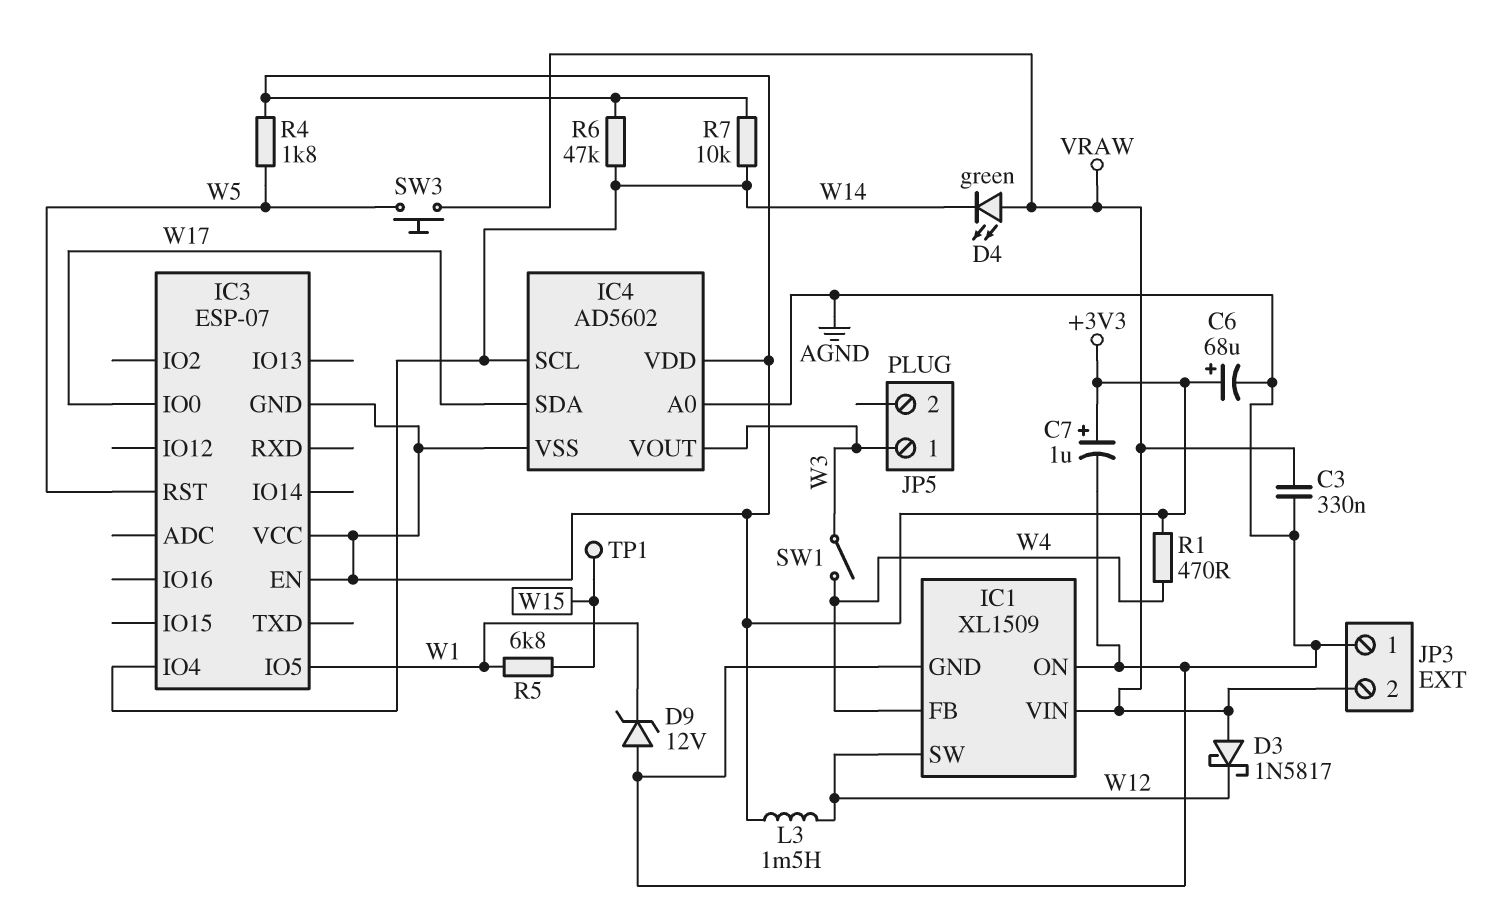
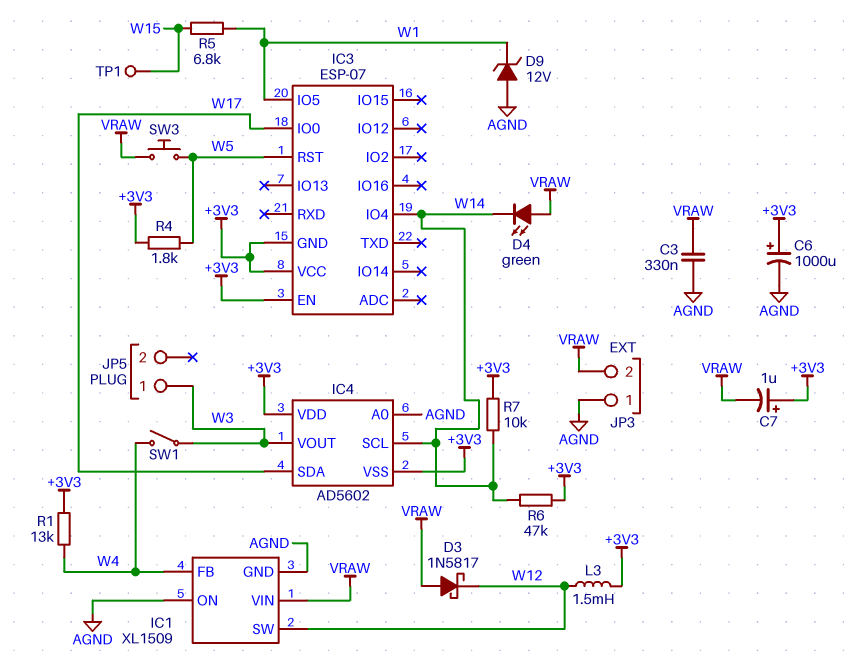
C6: 68uF (plus +3V3, minus AGND) -> 1000uF (plus +3V3, minus AGND)
C7: 1uF (plus +3V3, minus AGND) -> 1uF (plus +3V3, minus VRAW)
R1: 470 (+3V3, W4) -> 13k (+3V3, W4)

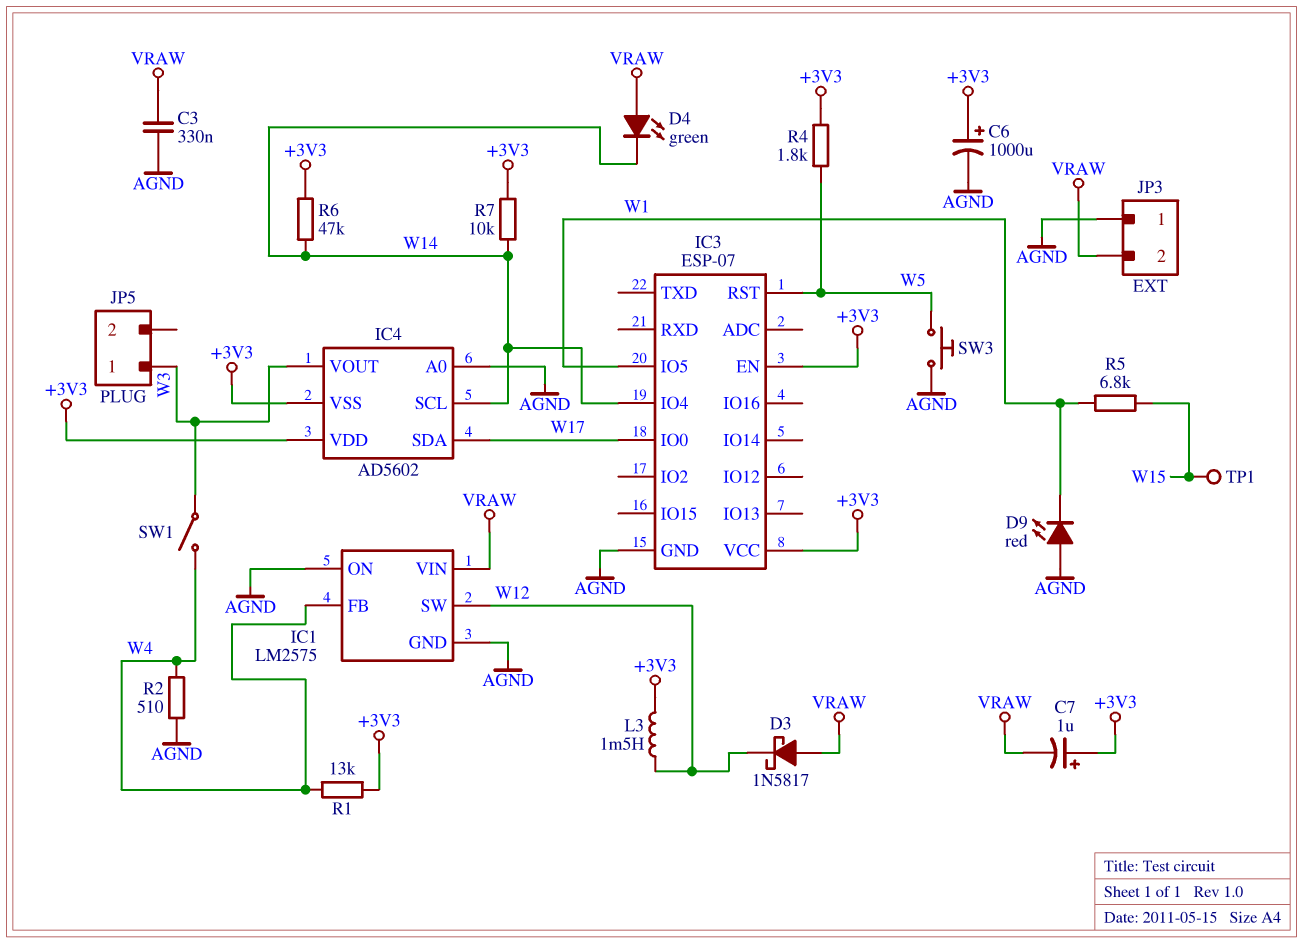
D9: zener 12V (A AGND, K W1) -> LED red (A AGND, K W1)
IC1: XL1509 -> LM2575
IC3 pin GND: +3V3 -> AGND
R2: none -> 510 (AGND, W4)
SW3: button (VRAW, W5) -> button (AGND, W5)

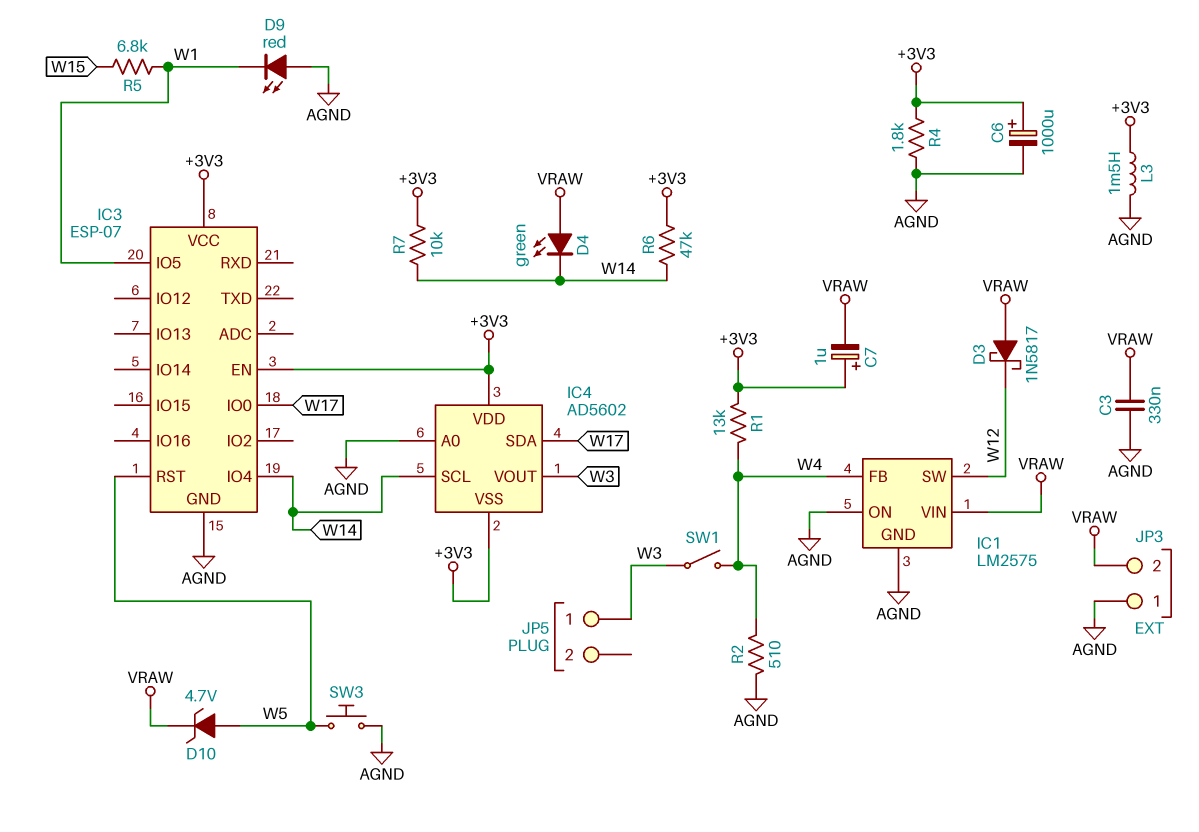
D10: none -> zener 4.7V (A W5, K VRAW)
L3: 1.5mH (+3V3, W12) -> 1.5mH (+3V3, AGND)
R4: 1.8k (+3V3, W5) -> 1.8k (+3V3, AGND)
TP1: test point (W15) -> none

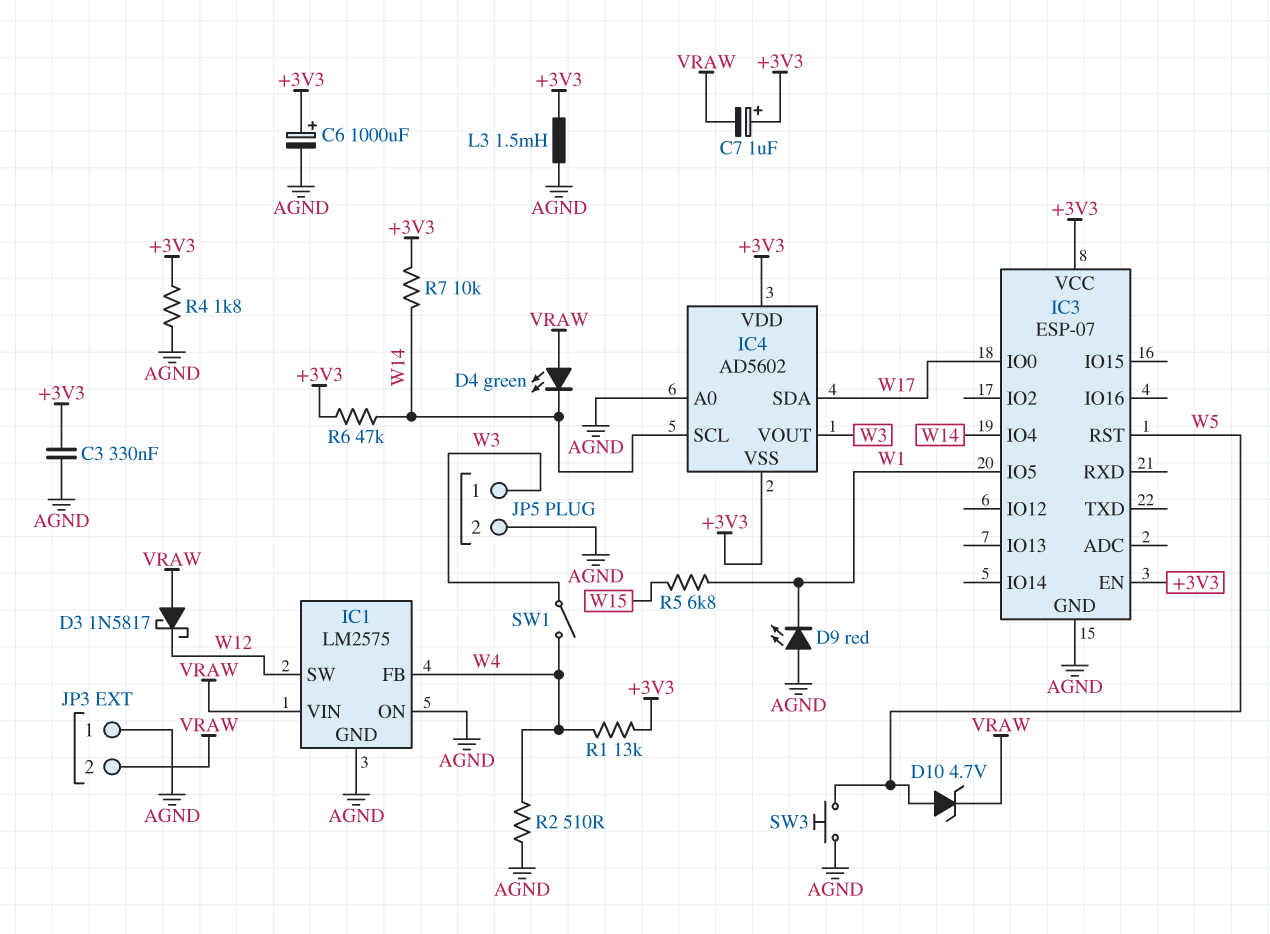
C3: 330nF (AGND, VRAW) -> 330nF (+3V3, AGND)
JP5 pin 2: none -> AGND

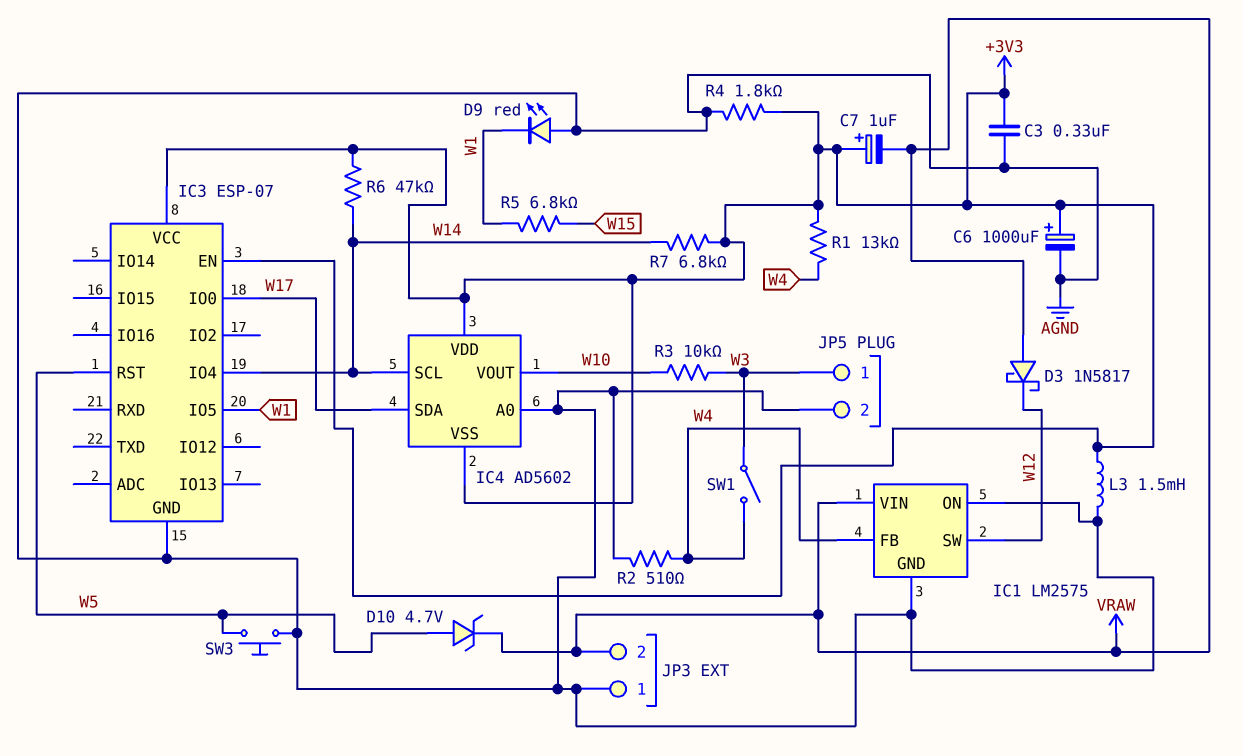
D4: LED green (A VRAW, K W14) -> none
IC4 pin VOUT: W3 -> W10
R3: none -> 10k (W3, W10)
R7: 10k (+3V3, W14) -> 6.8k (+3V3, W14)

